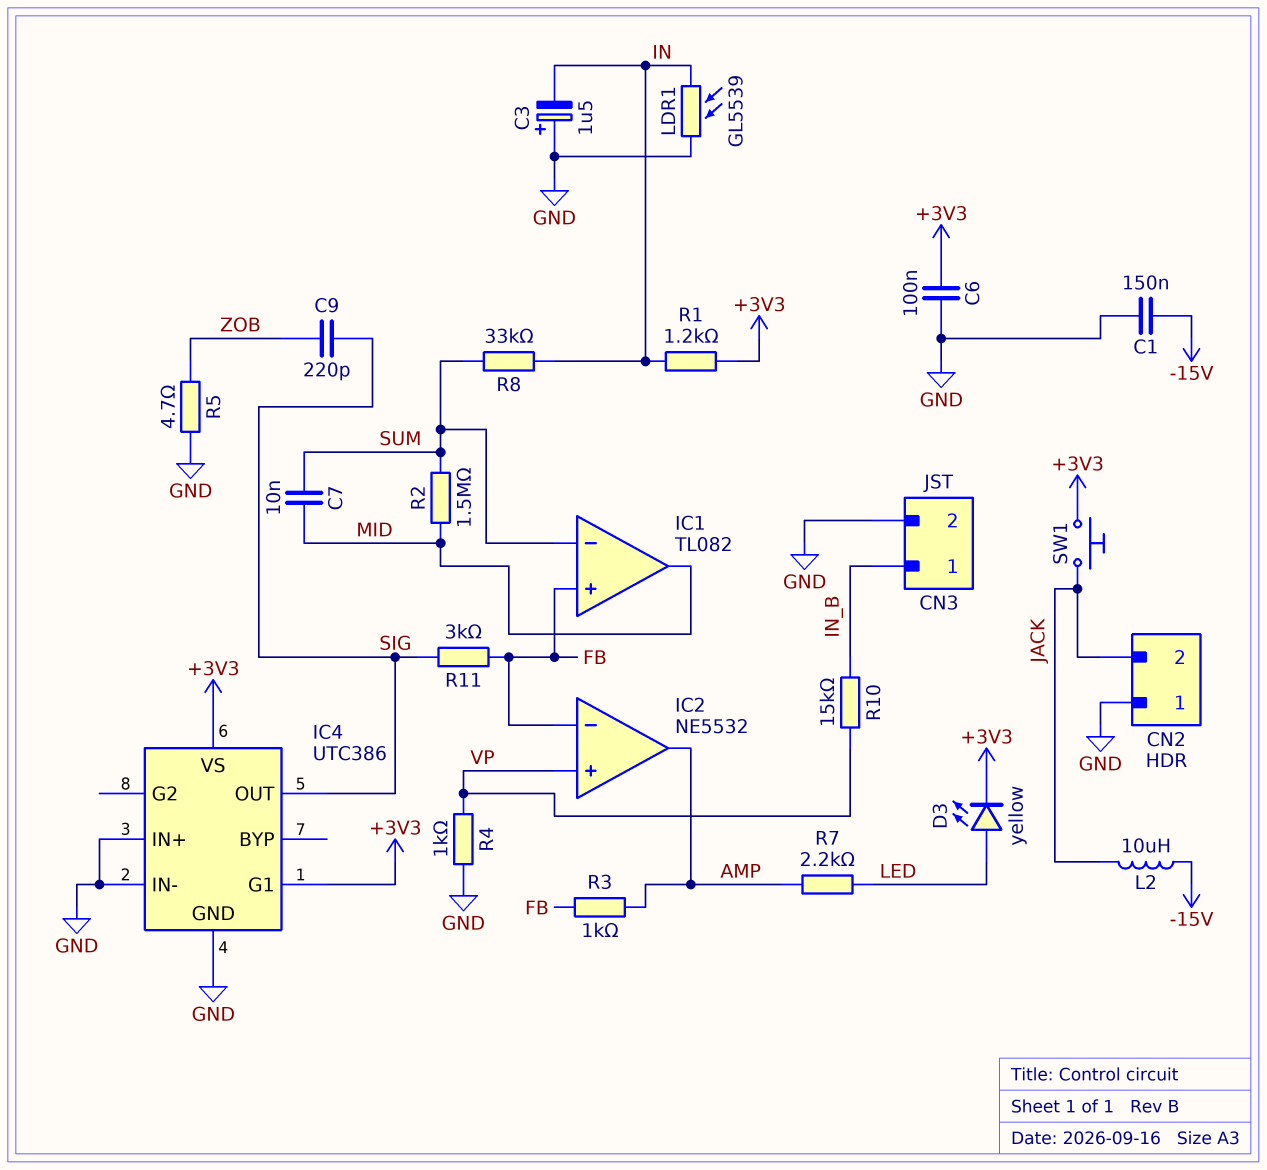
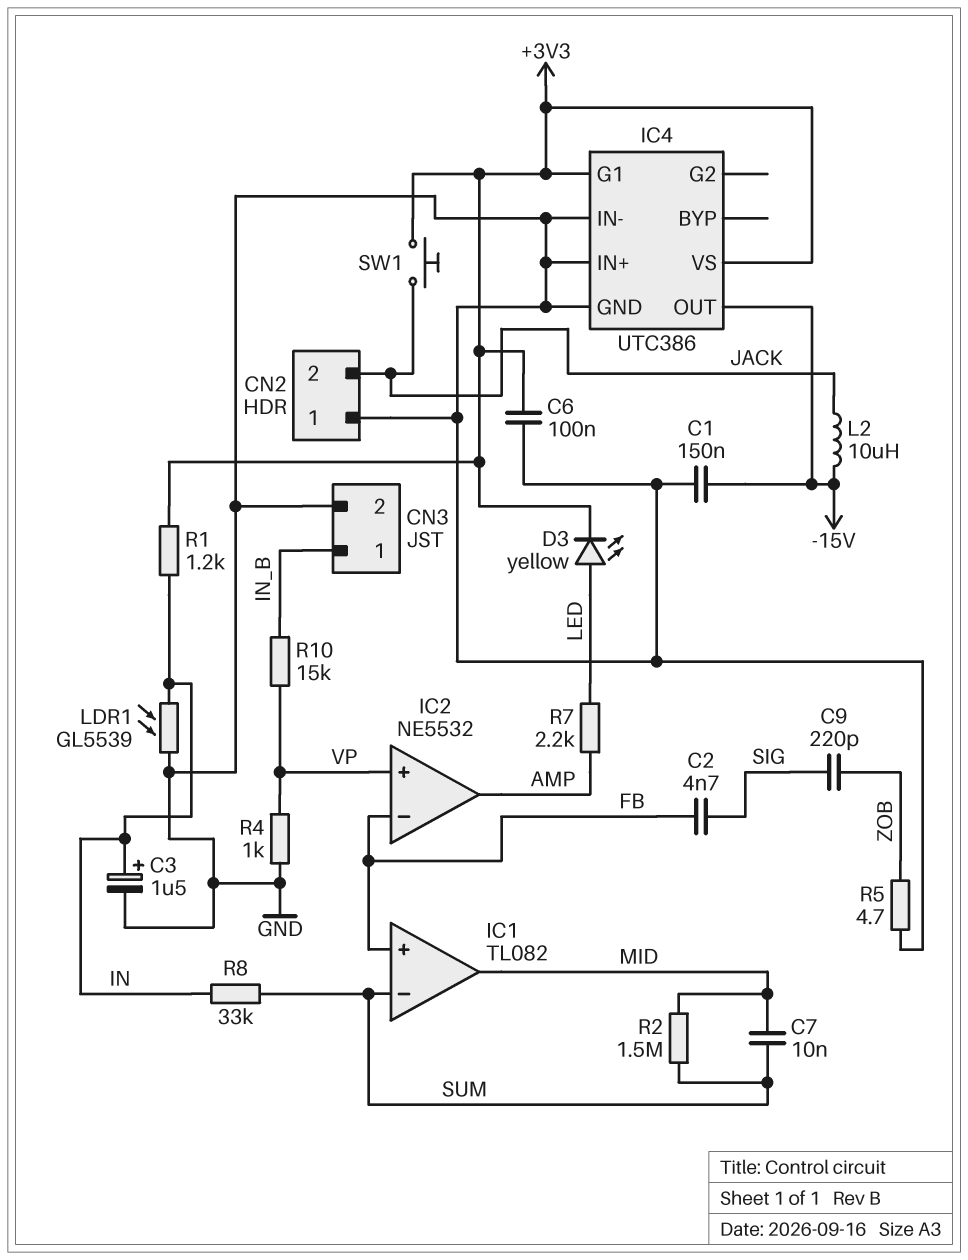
C2: none -> 4.7nF (FB, SIG)
C3: 1.5uF (plus GND, minus IN) -> 1.5uF (plus IN, minus GND)
IC4 pin OUT: SIG -> -15V
R3: 1k (AMP, FB) -> none
R11: 3k (FB, SIG) -> none

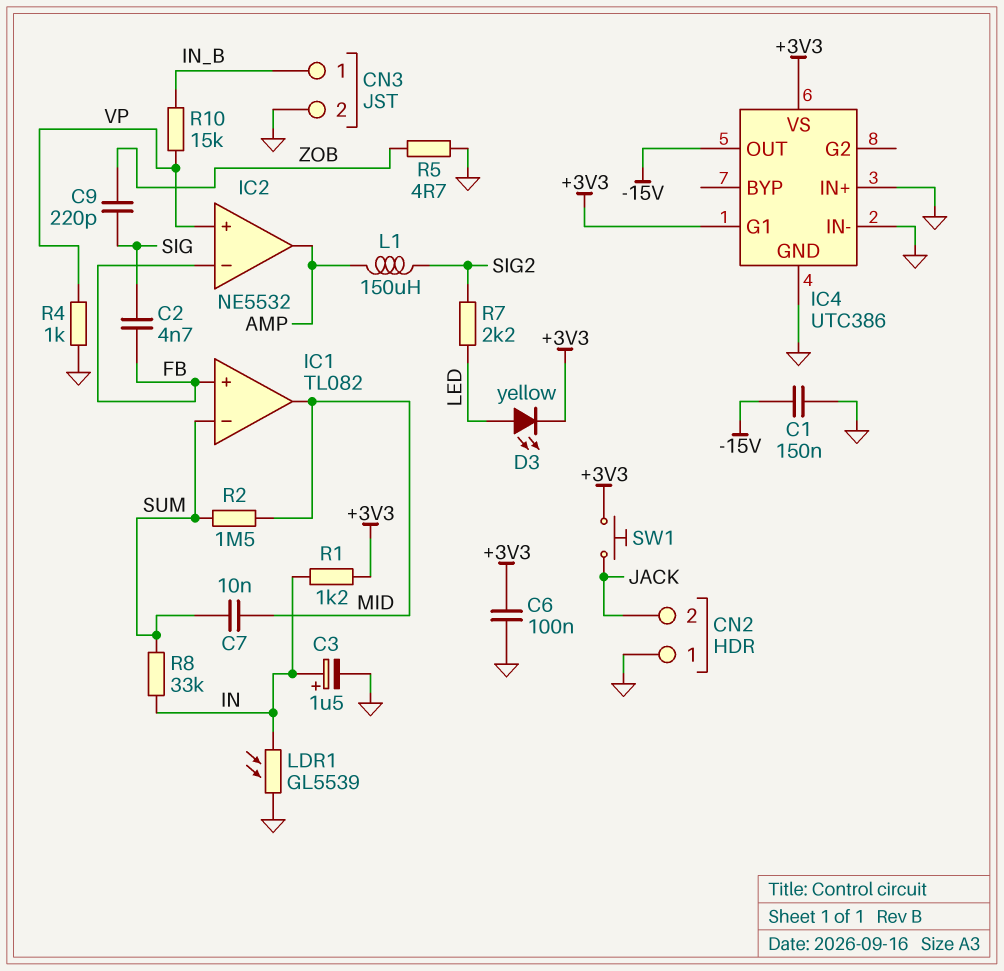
L1: none -> 150uH (AMP, SIG2)
L2: 10uH (-15V, JACK) -> none
R7: 2.2k (AMP, LED) -> 2.2k (LED, SIG2)

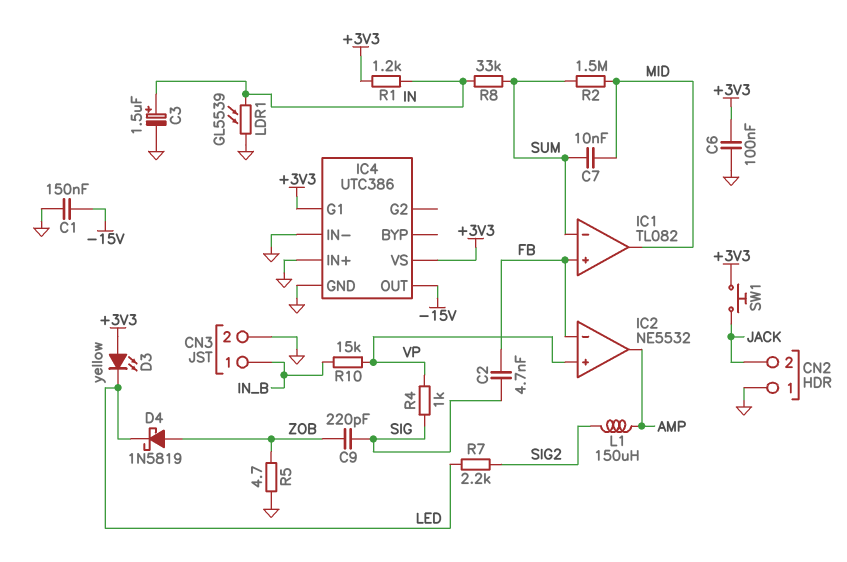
D3: LED yellow (A LED, K +3V3) -> LED yellow (A +3V3, K LED)
D4: none -> schottky 1N5819 (A ZOB, K LED)
R4: 1k (GND, VP) -> 1k (SIG, VP)

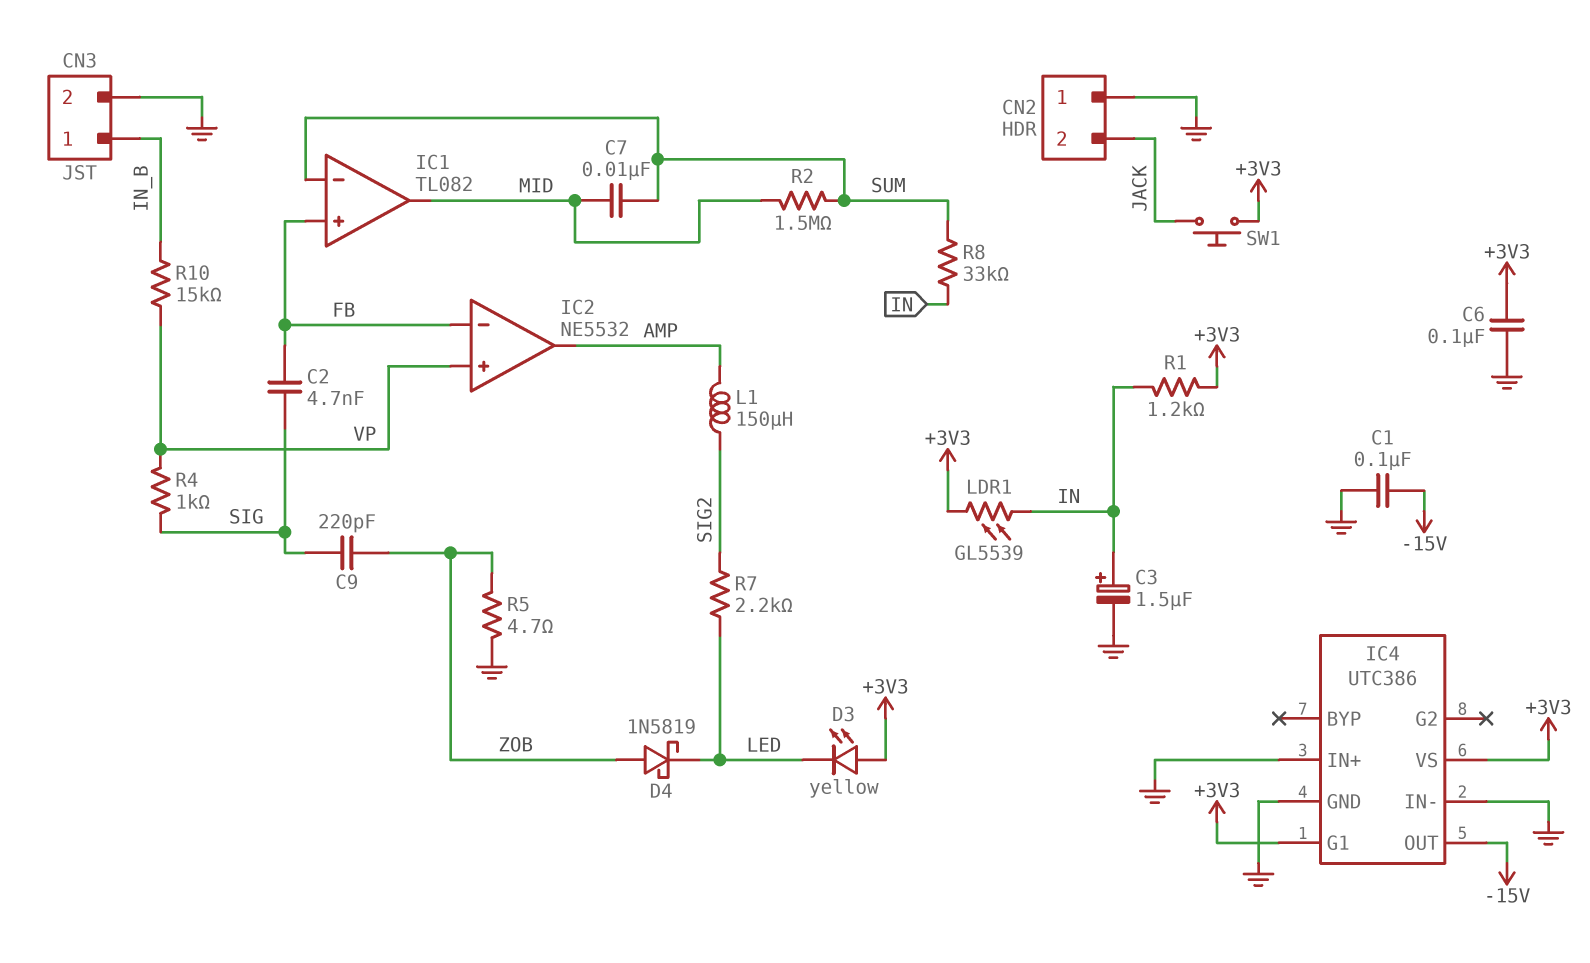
C1: 150nF (-15V, GND) -> 100nF (-15V, GND)
LDR1: GL5539 (GND, IN) -> GL5539 (+3V3, IN)

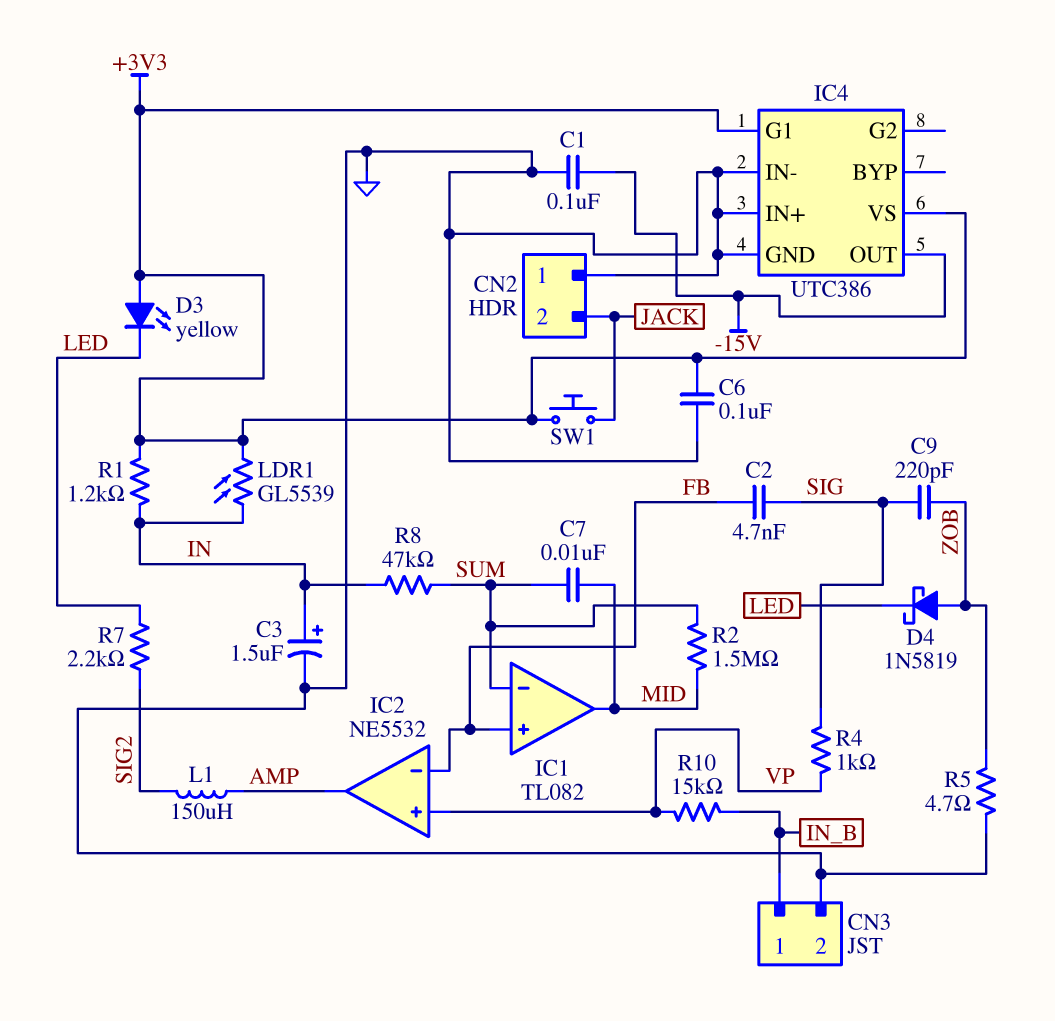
R8: 33k (IN, SUM) -> 47k (IN, SUM)

